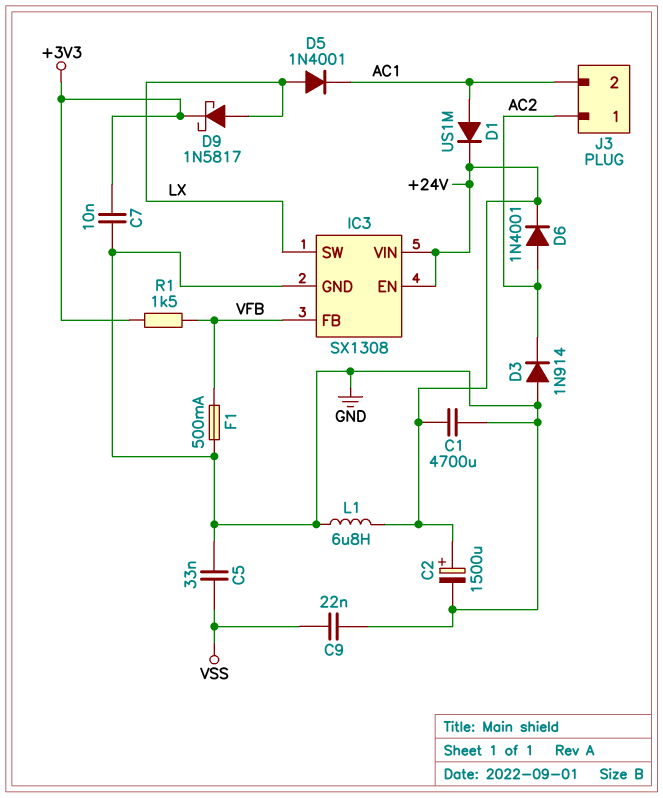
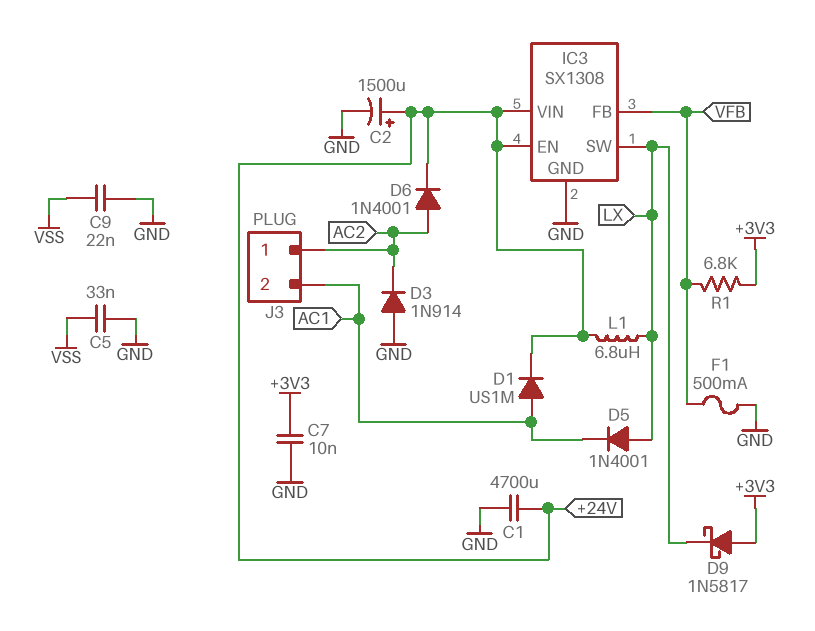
D9: schottky 1N5817 (A LX, K +3V3) -> schottky 1N5817 (A +3V3, K LX)
L1: 6.8uH (+24V, GND) -> 6.8uH (+24V, LX)
R1: 1.5k (+3V3, VFB) -> 6.8k (+3V3, VFB)

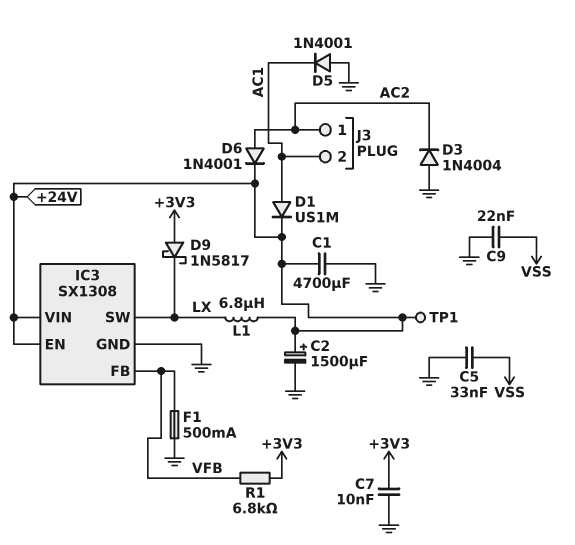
D3: diode 1N914 (A GND, K AC2) -> diode 1N4004 (A GND, K AC2)
D5: diode 1N4001 (A LX, K AC1) -> diode 1N4001 (A GND, K AC1)
TP1: none -> test point (+24V)

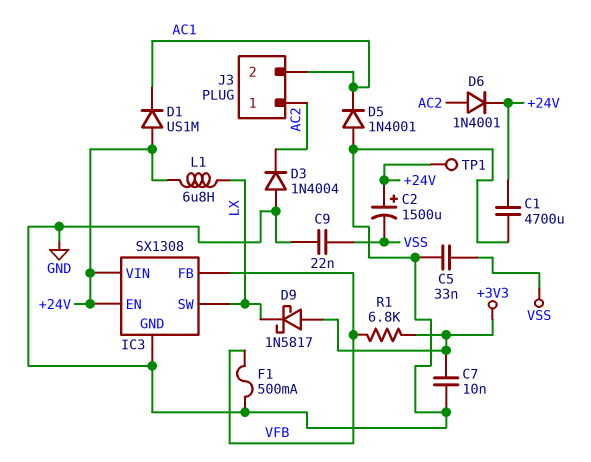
C2: 1500uF (plus +24V, minus GND) -> 1500uF (plus +24V, minus VSS)
D1: diode US1M (A AC1, K +24V) -> diode US1M (A +24V, K AC1)

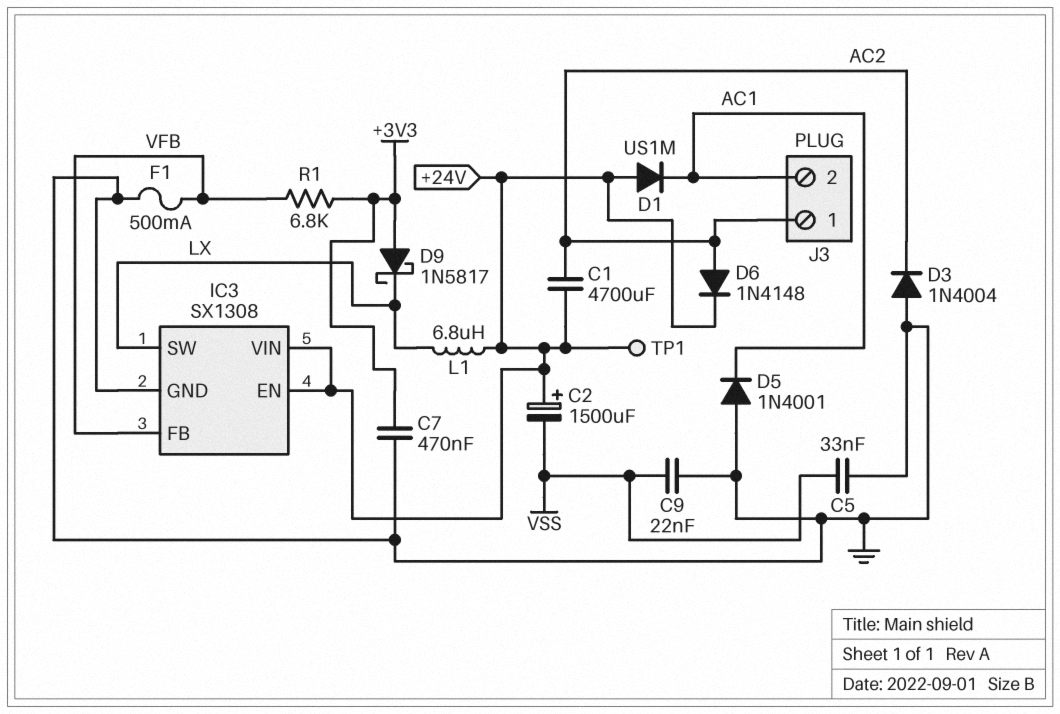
C1: 4700uF (+24V, GND) -> 4700uF (+24V, AC2)
C7: 10nF (+3V3, GND) -> 470nF (+3V3, GND)
D6: diode 1N4001 (A AC2, K +24V) -> diode 1N4148 (A AC2, K +24V)

